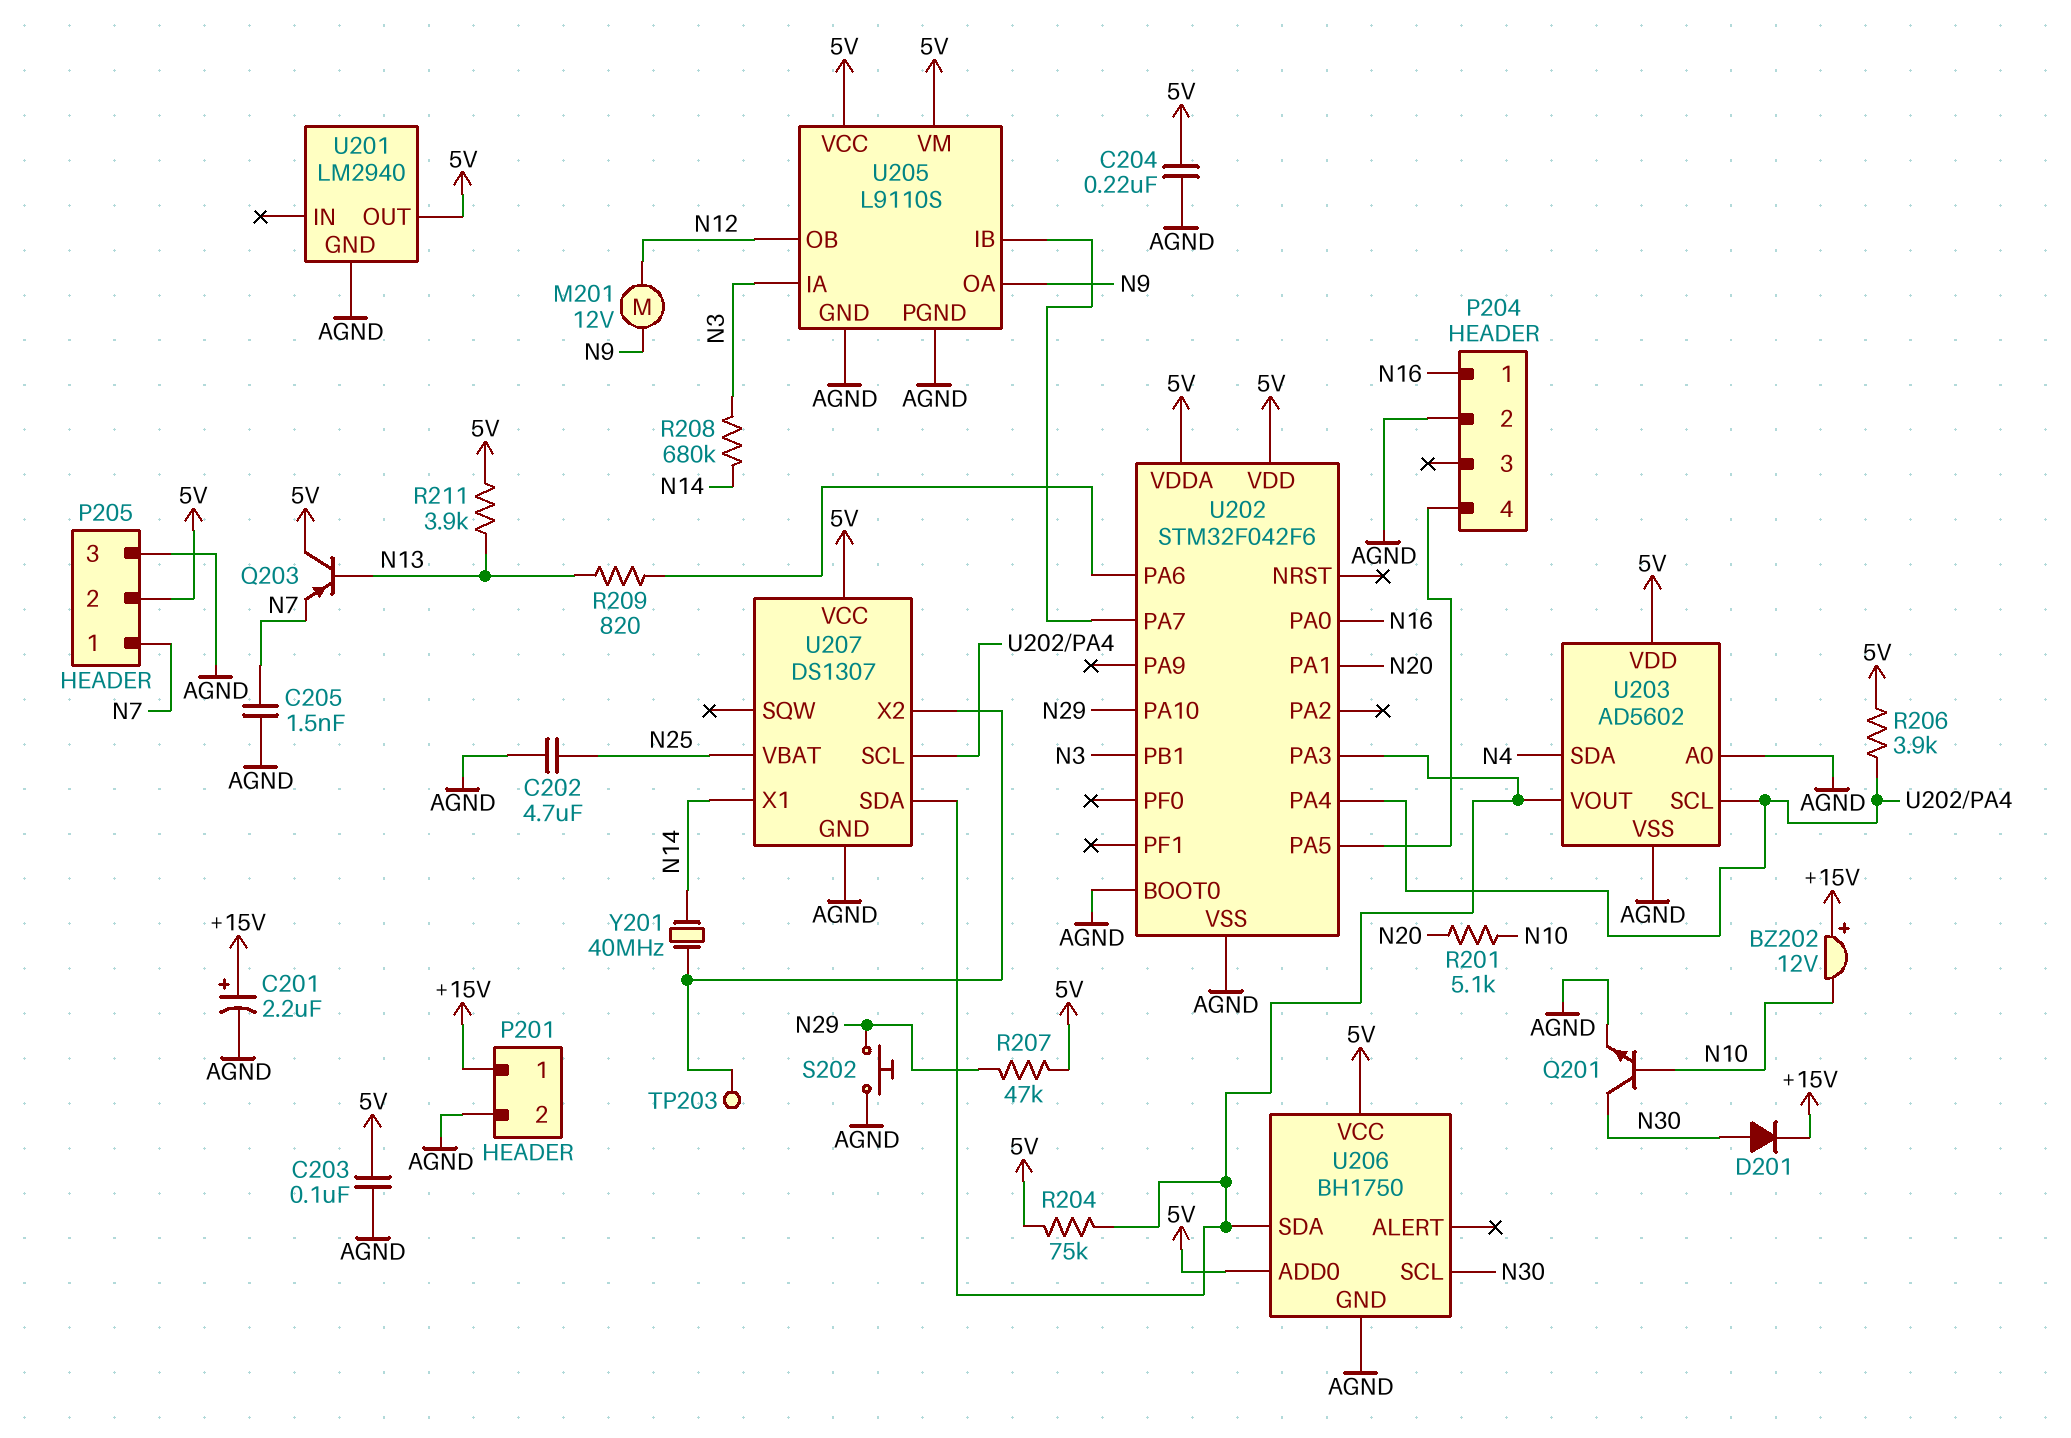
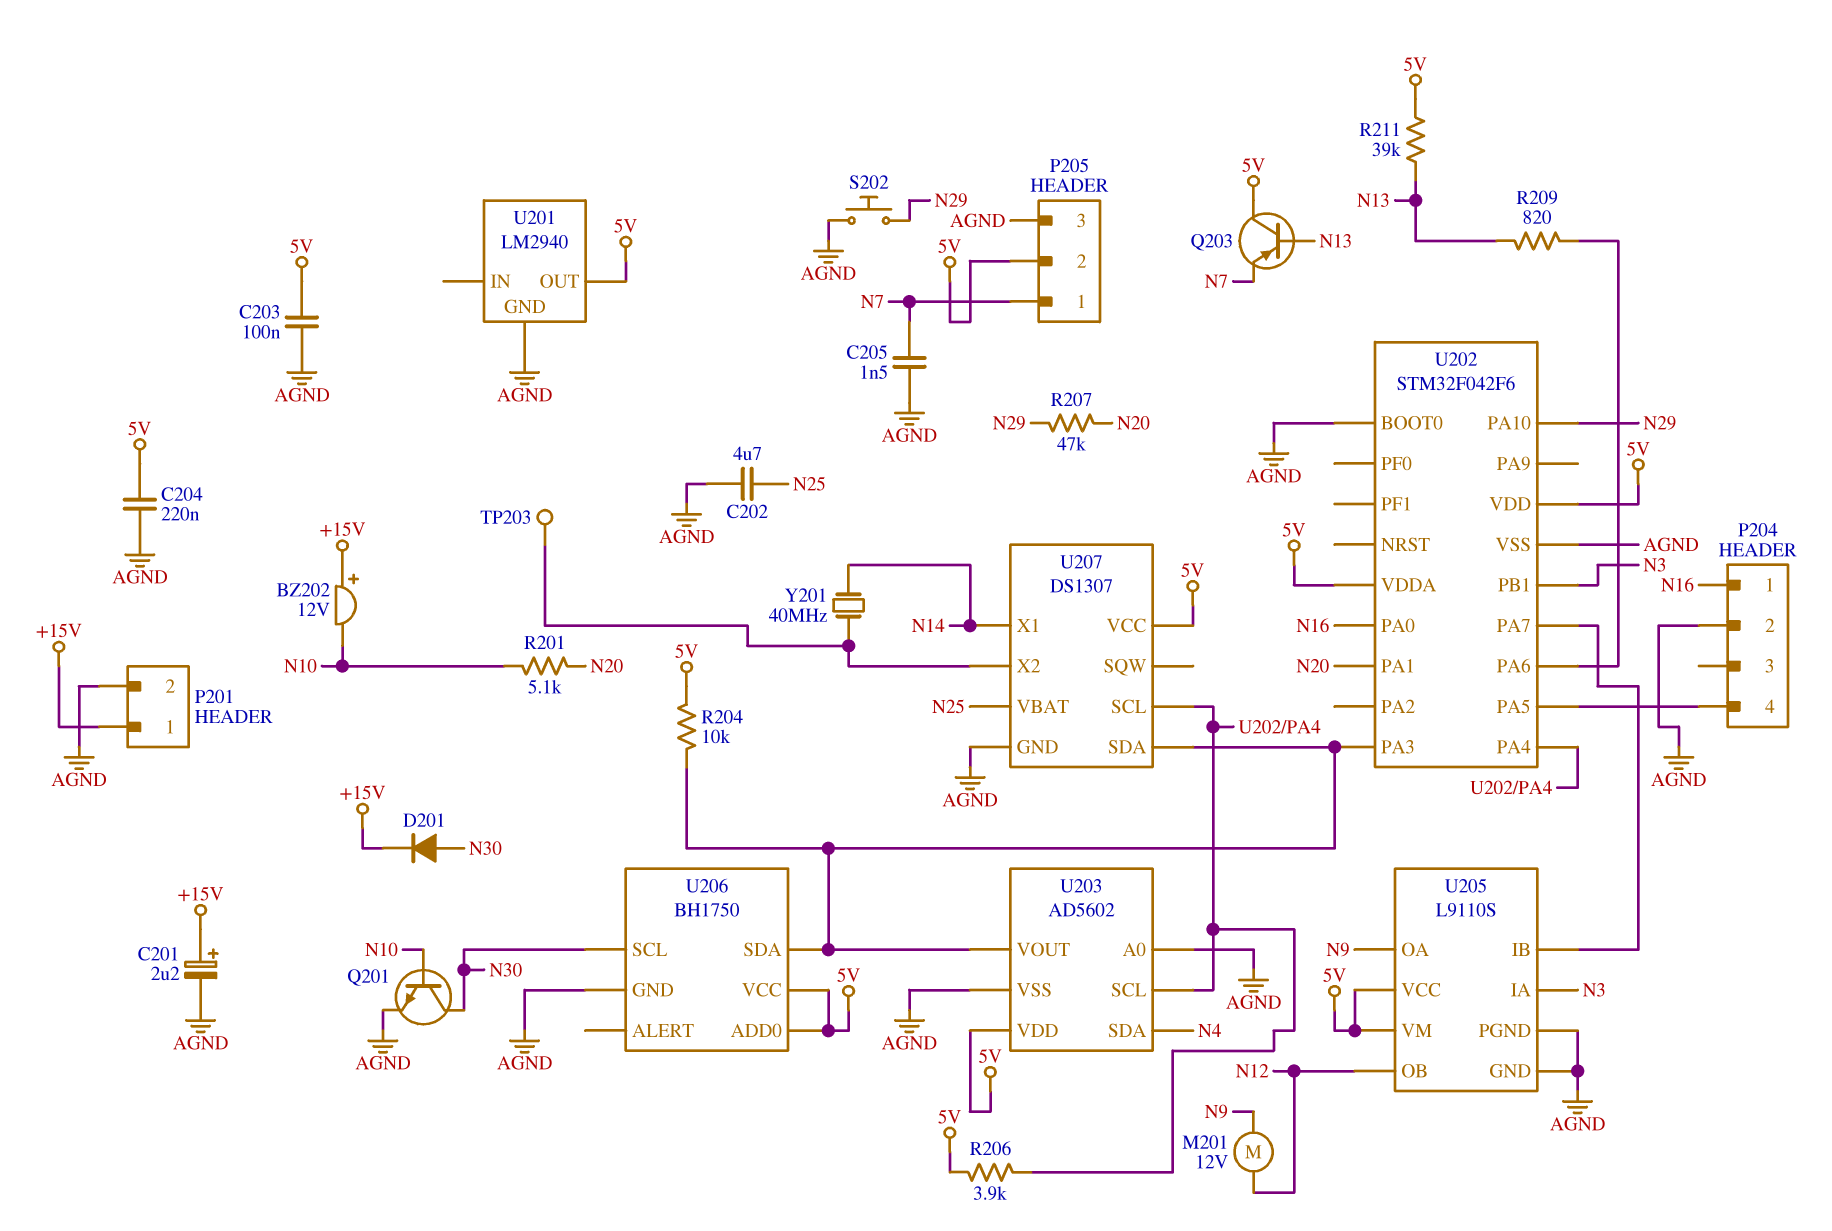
R204: 75k (5V, U202/PA3) -> 10k (5V, U202/PA3)
R207: 47k (5V, N29) -> 47k (N20, N29)
R208: 680k (N3, N14) -> none
R211: 3.9k (5V, N13) -> 39k (5V, N13)

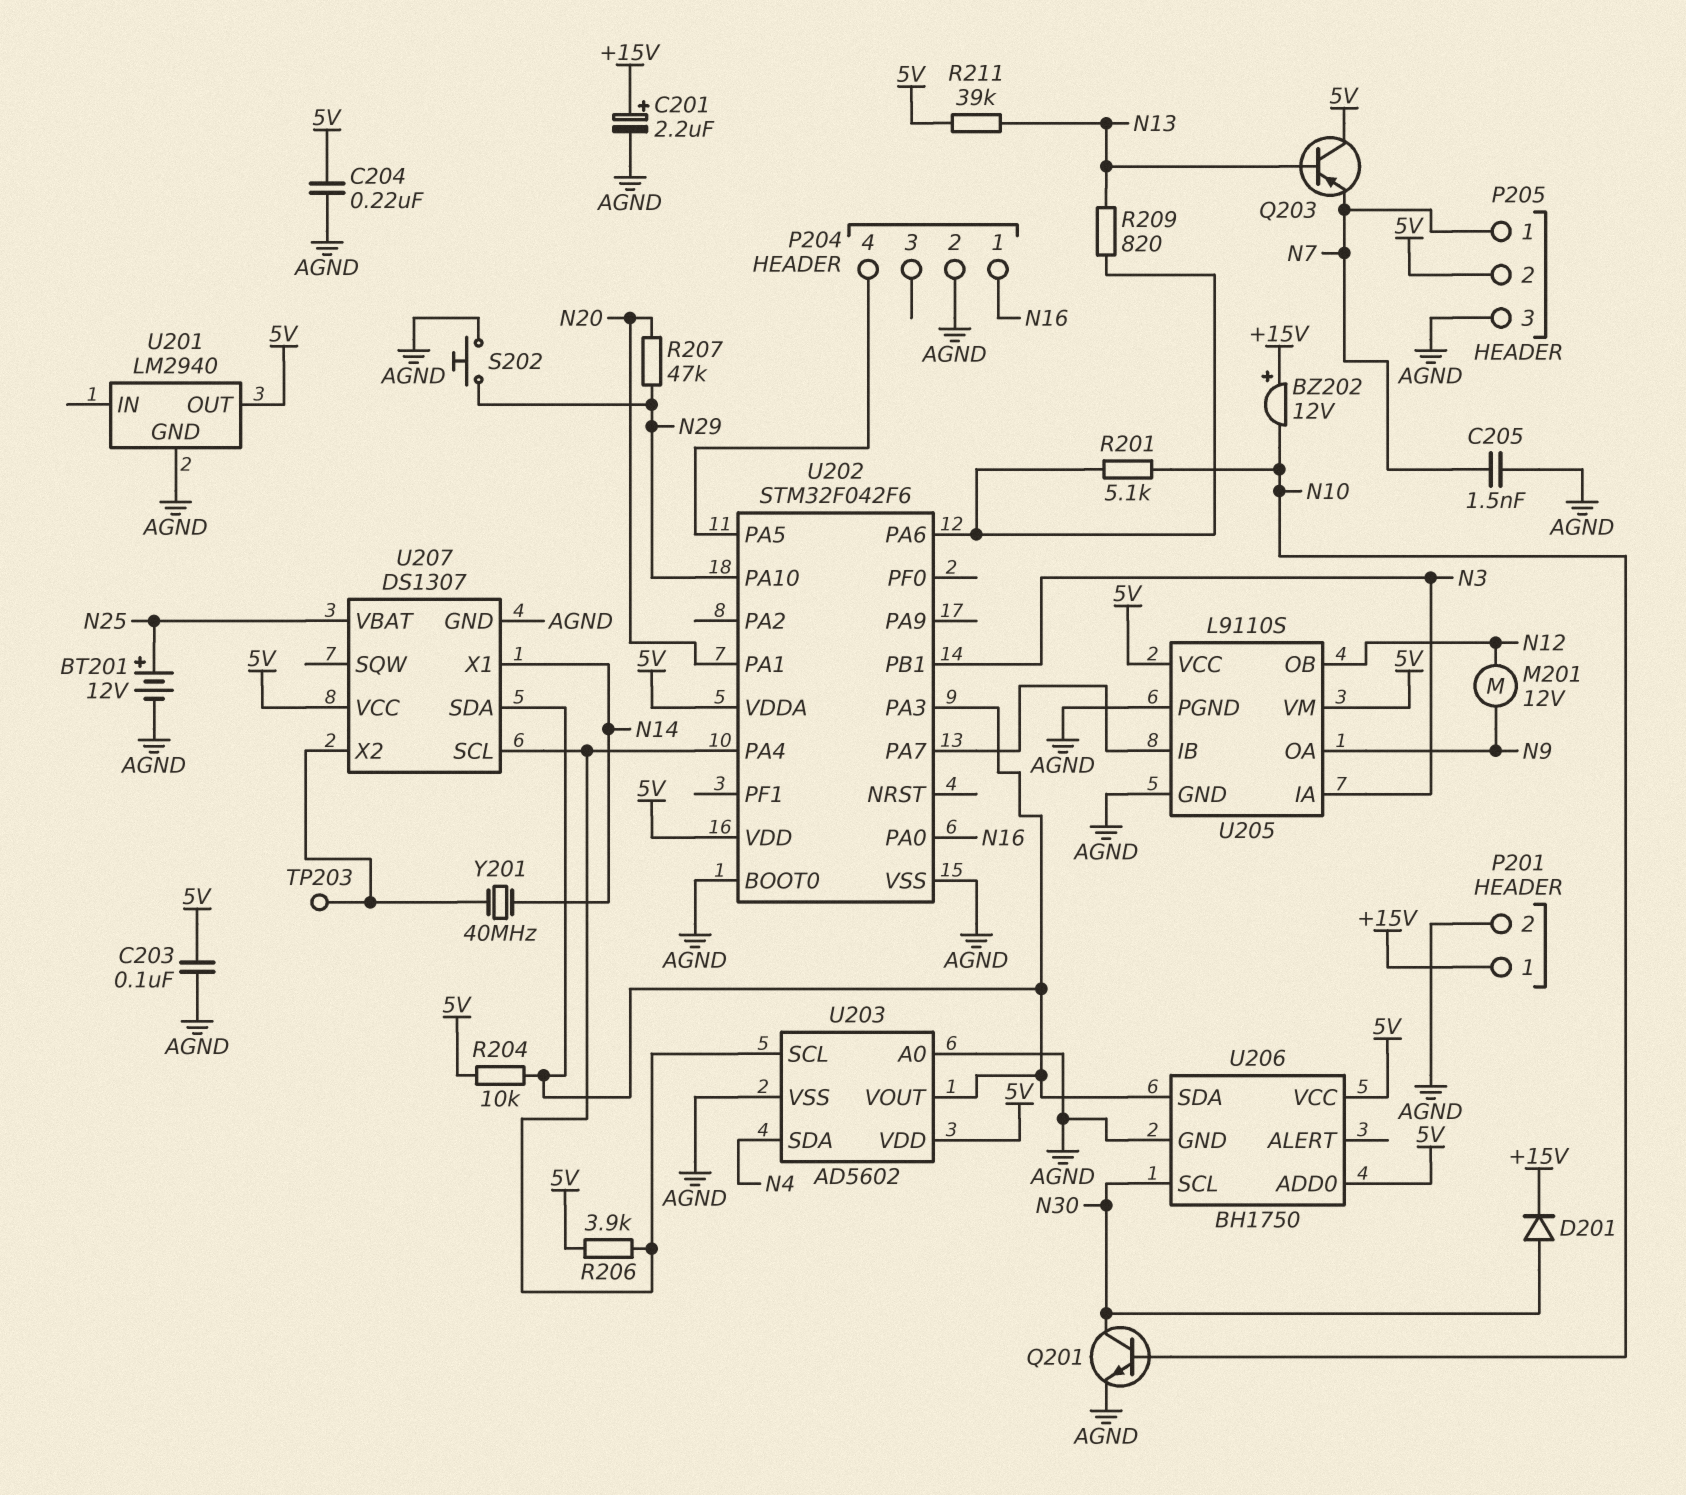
BT201: none -> 12V (plus N25, minus AGND)
C202: 4.7uF (AGND, N25) -> none
R201: 5.1k (N10, N20) -> 5.1k (N10, U202/PA6)

